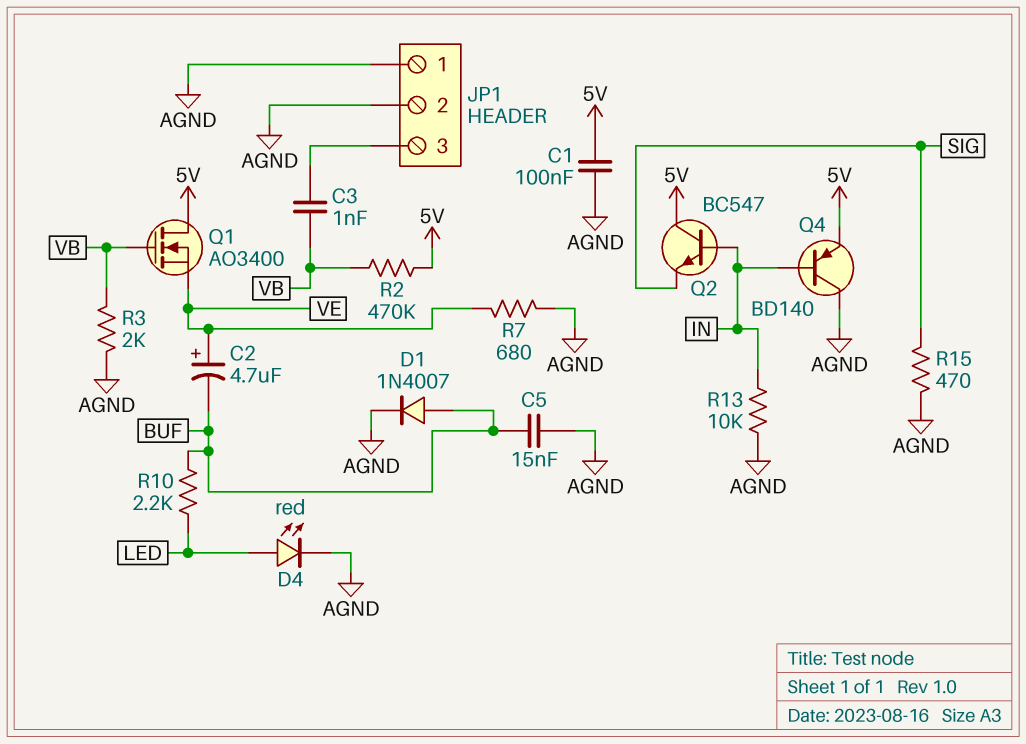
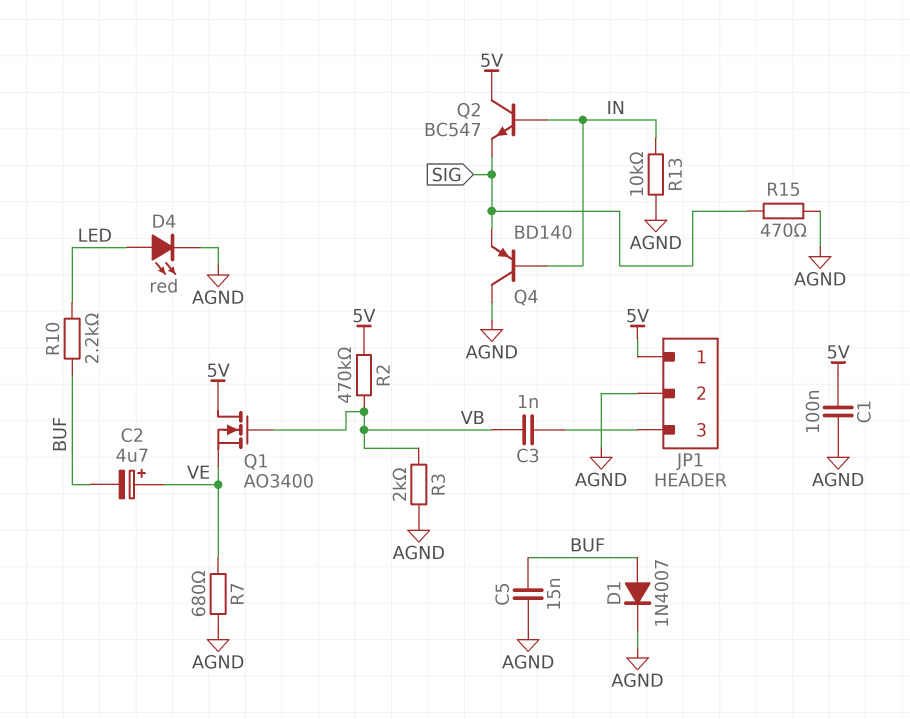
JP1 pin 1: AGND -> 5V
Q4: PNP BD140 (B IN, C AGND, E 5V) -> PNP BD140 (B IN, C AGND, E SIG)

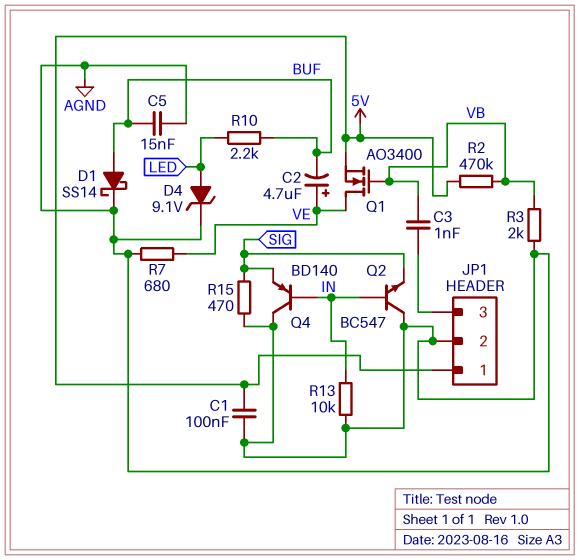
D1: diode 1N4007 (A BUF, K AGND) -> schottky SS14 (A BUF, K AGND)
D4: LED red (A LED, K AGND) -> zener 9.1V (A LED, K AGND)
Q1: NMOS AO3400 (G VB, D 5V, S VE) -> NMOS AO3400 (G VB, D VE, S 5V)
Q2: NPN BC547 (B IN, C 5V, E SIG) -> NPN BC547 (B IN, C AGND, E SIG)

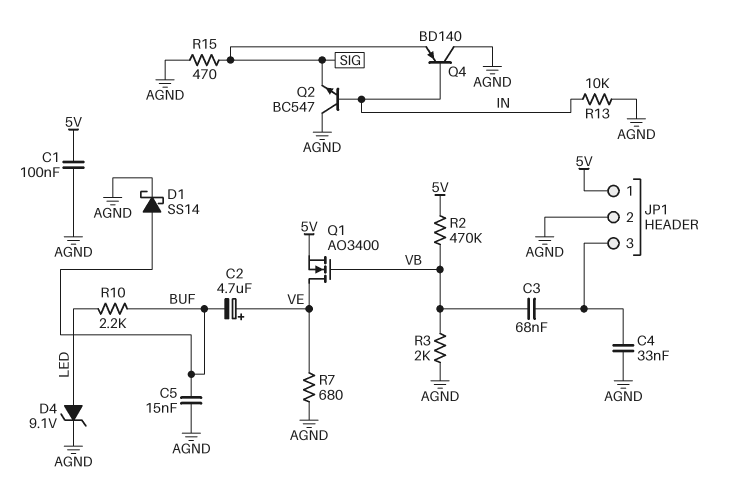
C3: 1nF (JP1/3, VB) -> 68nF (JP1/3, VB)
C4: none -> 33nF (AGND, JP1/3)

